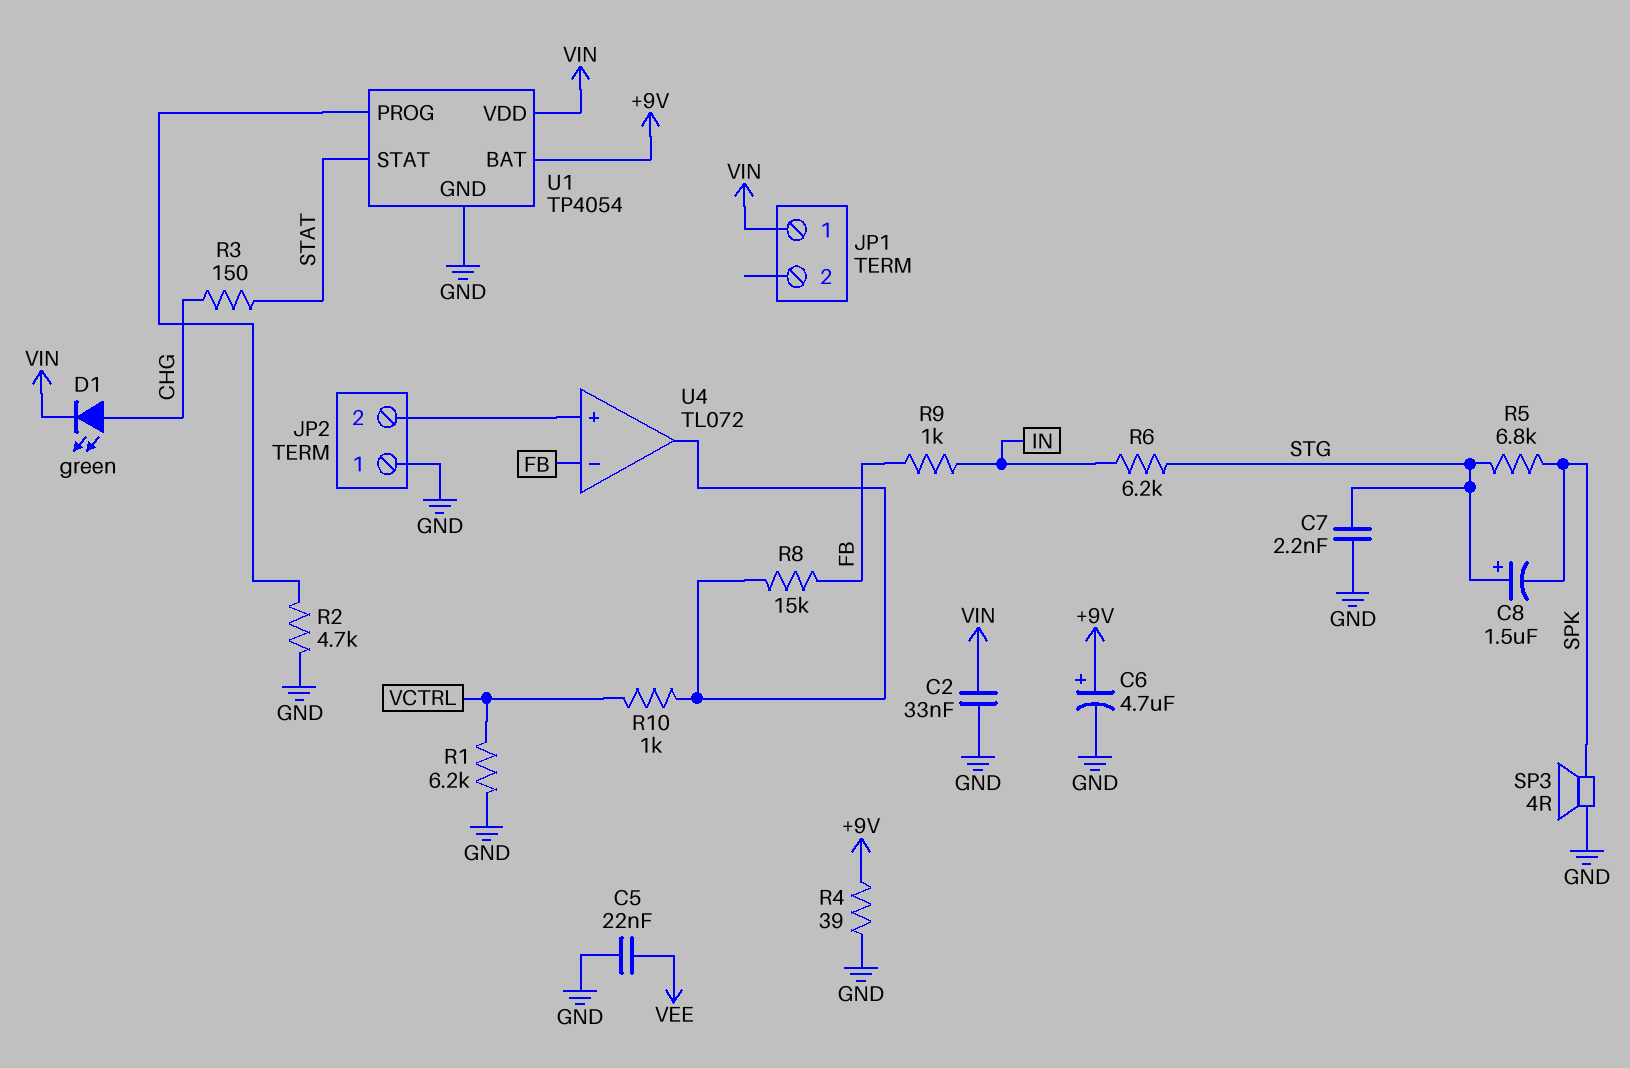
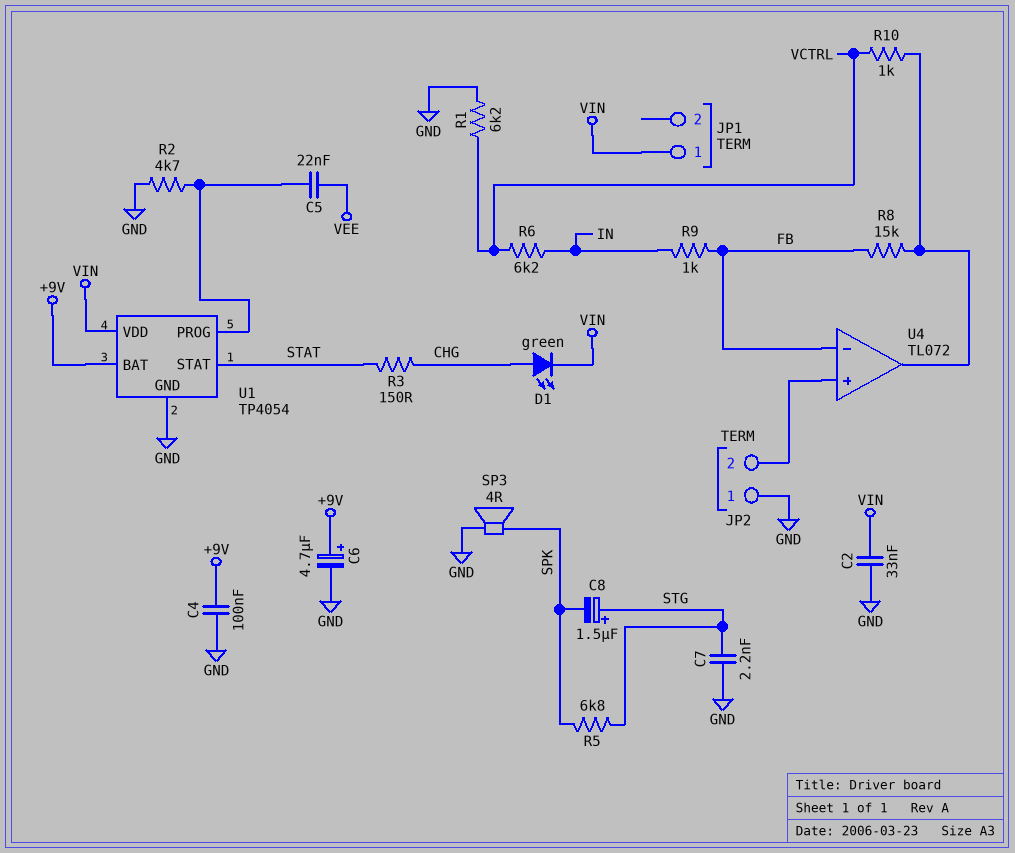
C4: none -> 100nF (+9V, GND)
C5: 22nF (GND, VEE) -> 22nF (U1/PROG, VEE)
R4: 39 (+9V, GND) -> none
R6: 6.2k (IN, STG) -> 6.2k (IN, VCTRL)

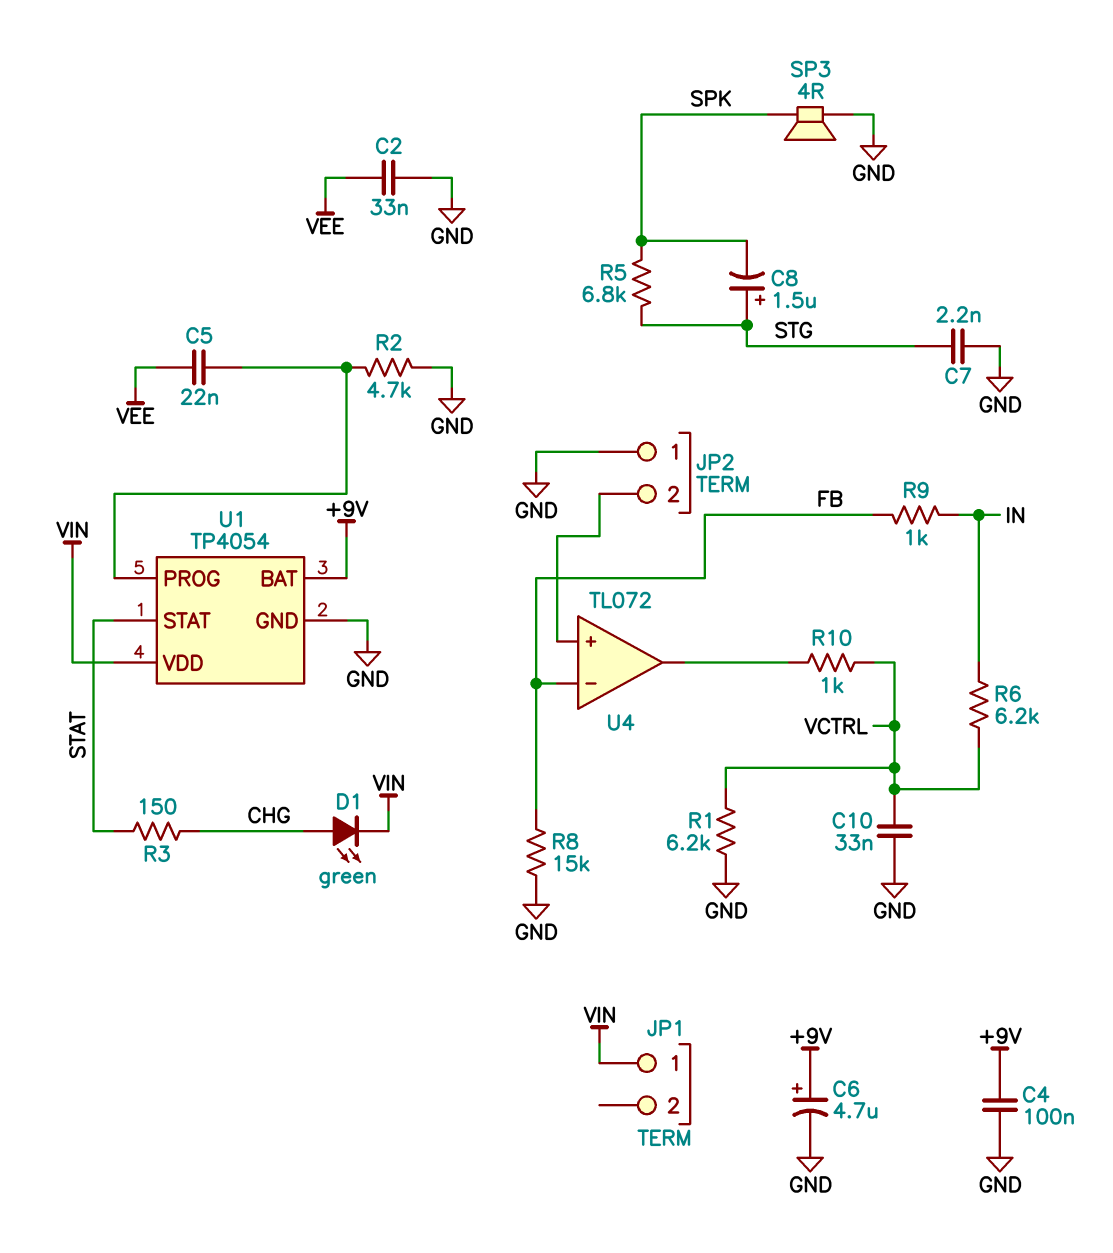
C2: 33nF (GND, VIN) -> 33nF (GND, VEE)
C10: none -> 33nF (GND, VCTRL)
R8: 15k (FB, U4/out) -> 15k (FB, GND)

